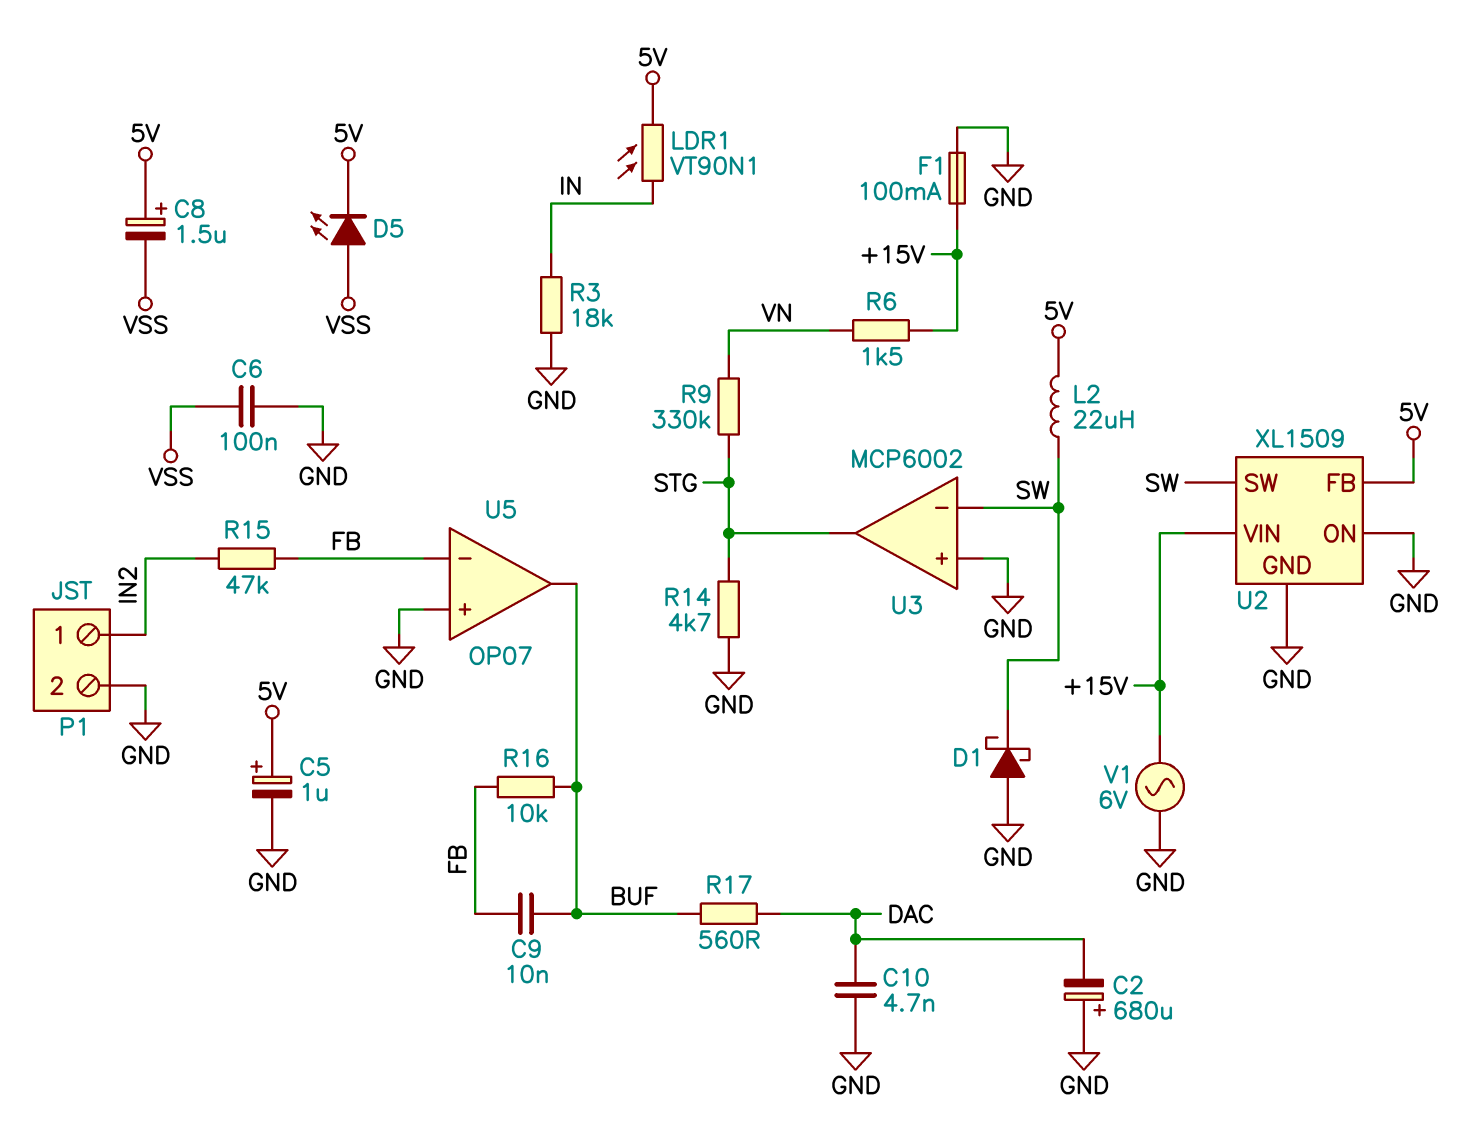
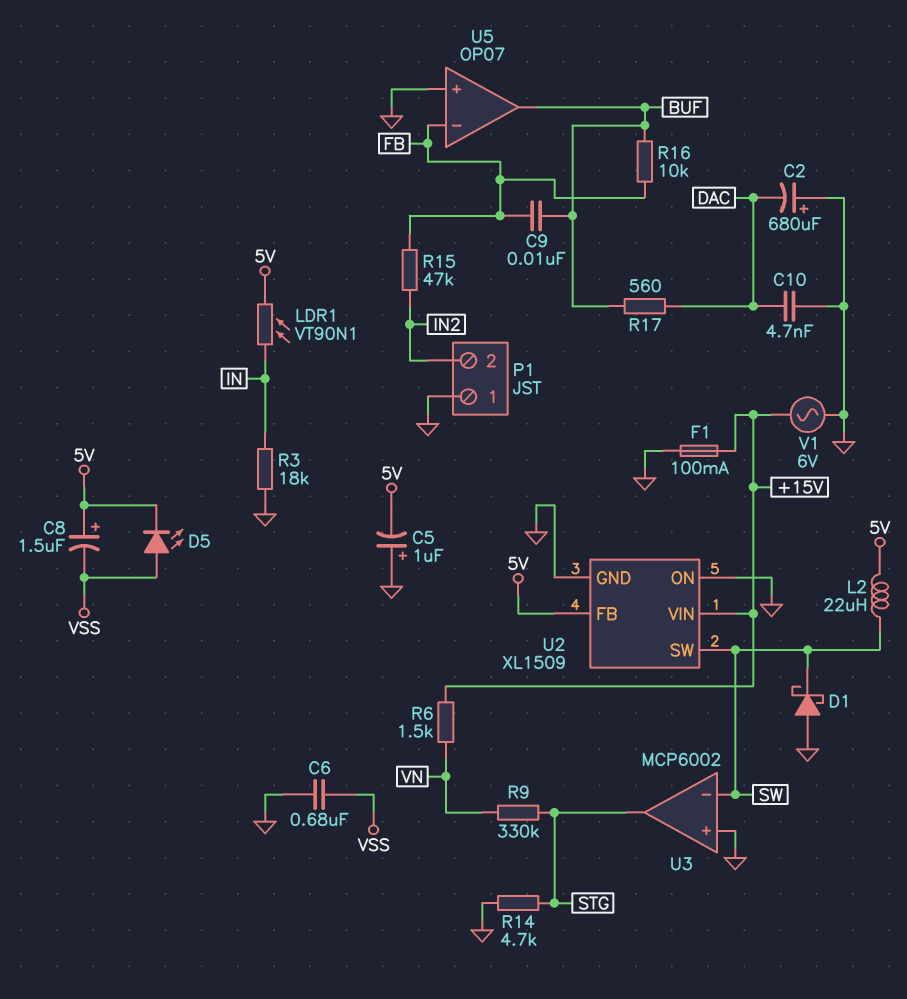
C5: 1uF (plus 5V, minus GND) -> 1uF (plus GND, minus 5V)
C6: 100nF (GND, VSS) -> 680nF (GND, VSS)
P1 pin 1: IN2 -> GND
P1 pin 2: GND -> IN2

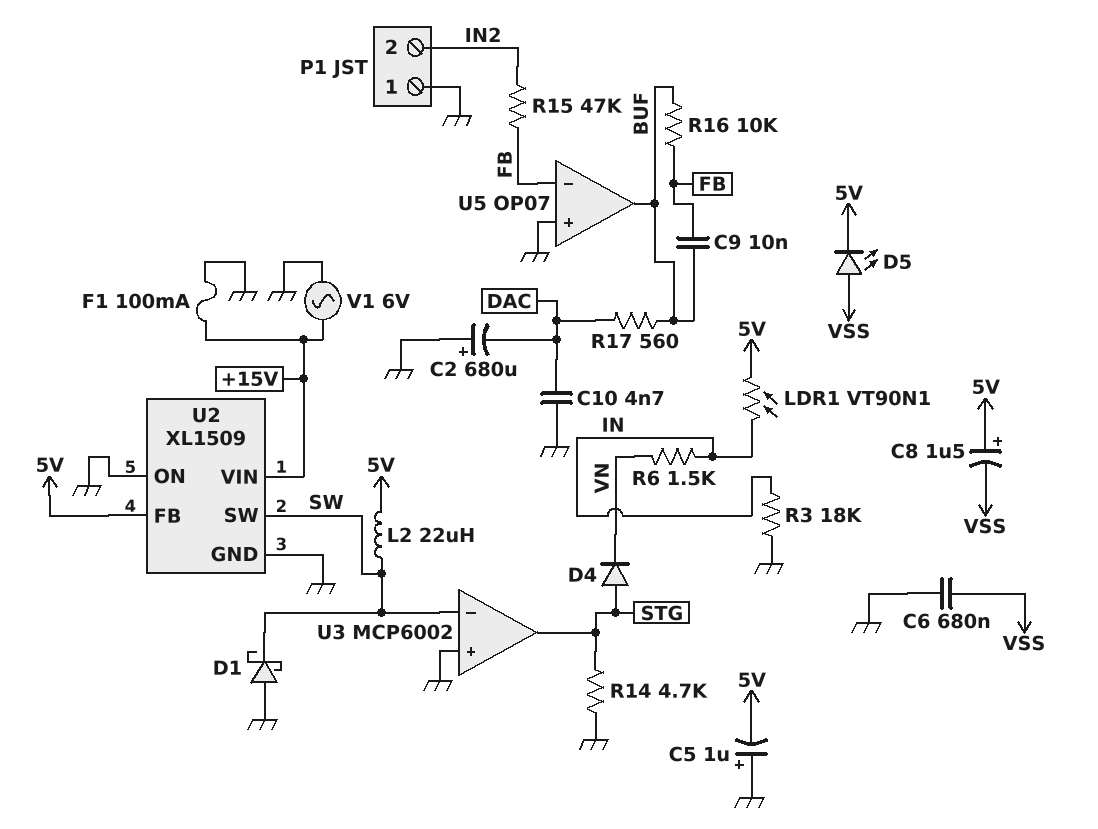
D4: none -> diode (A STG, K VN)
R6: 1.5k (+15V, VN) -> 1.5k (IN, VN)
R9: 330k (STG, VN) -> none

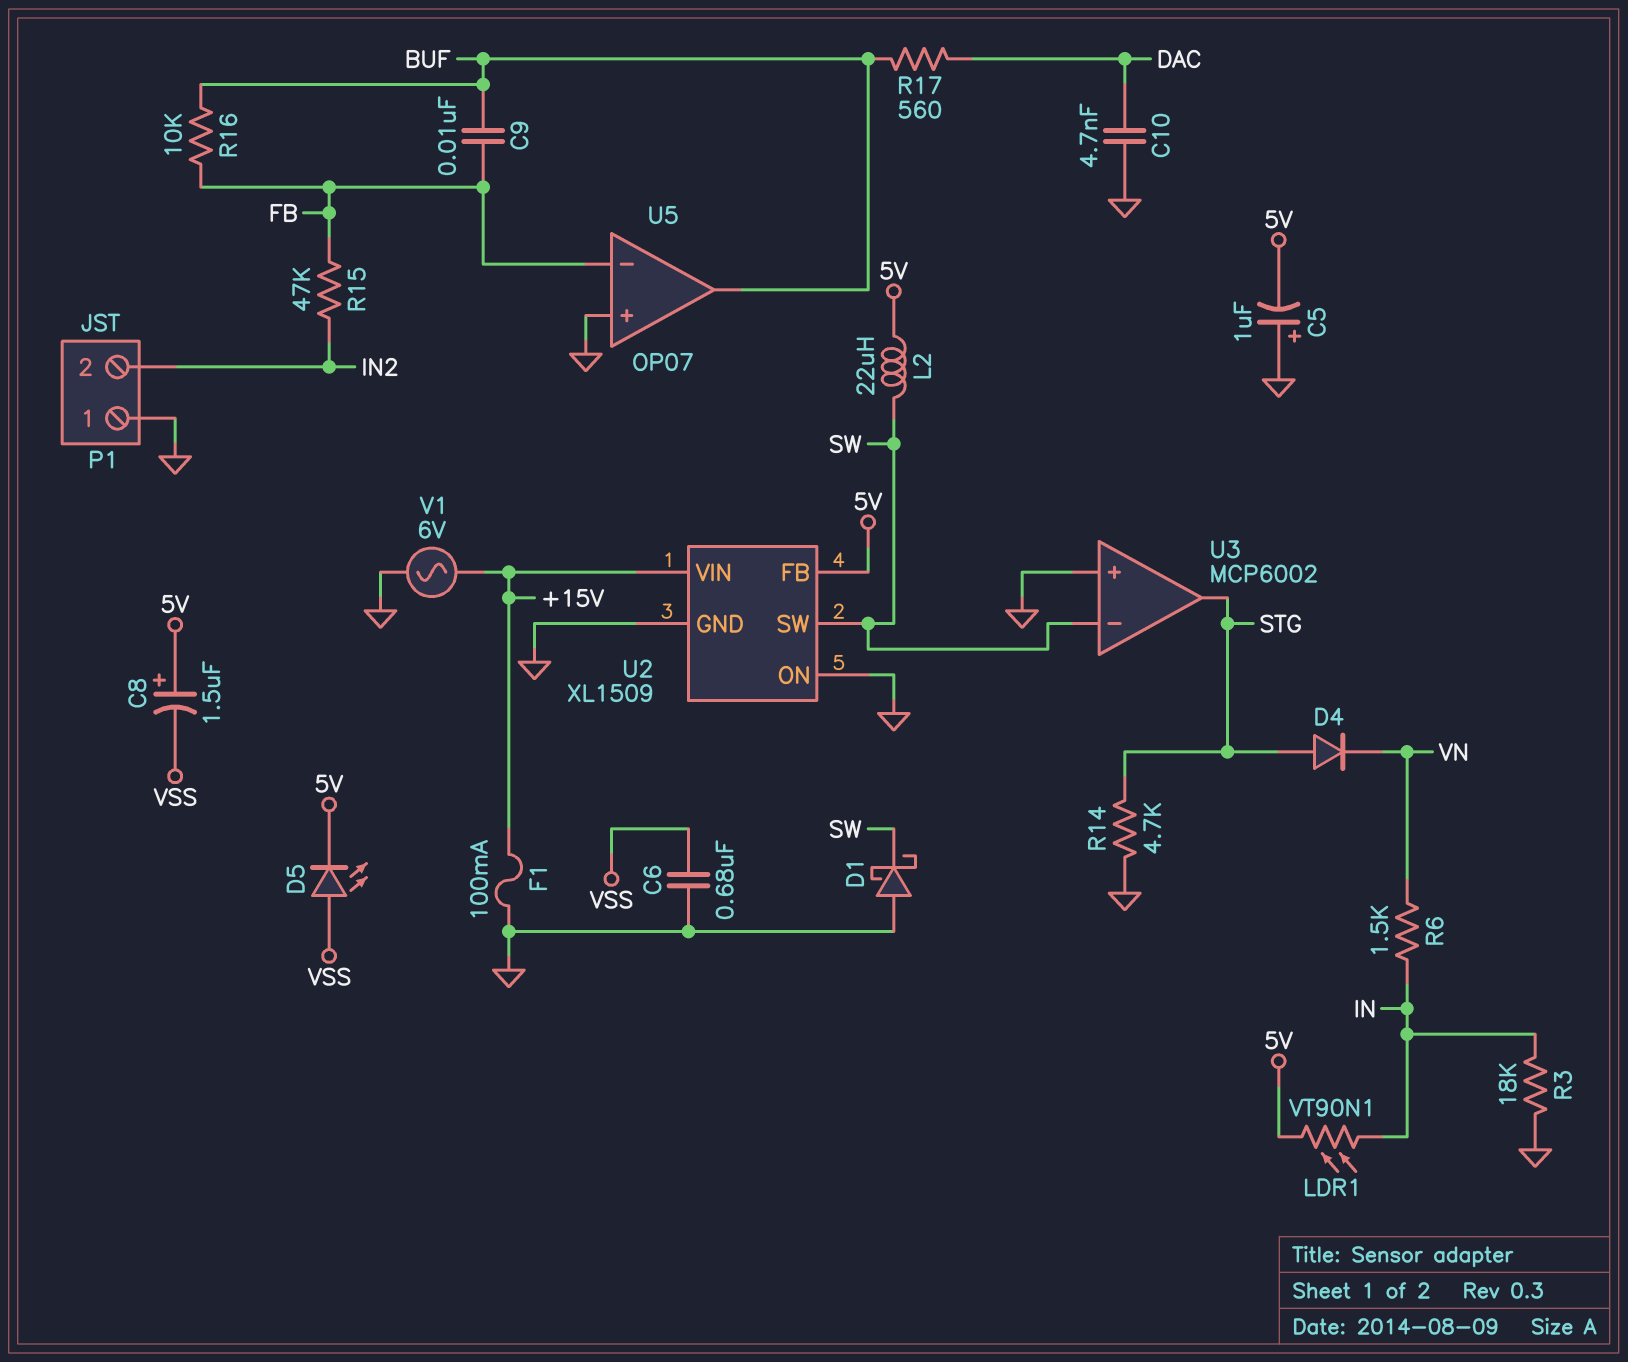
C2: 680uF (plus GND, minus DAC) -> none

